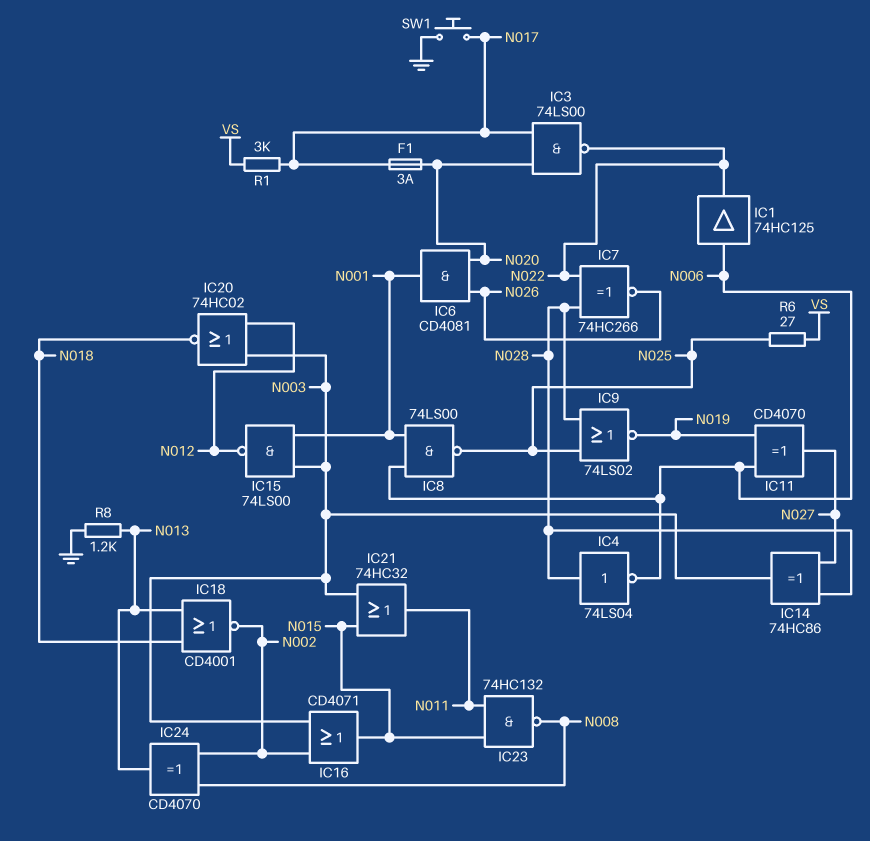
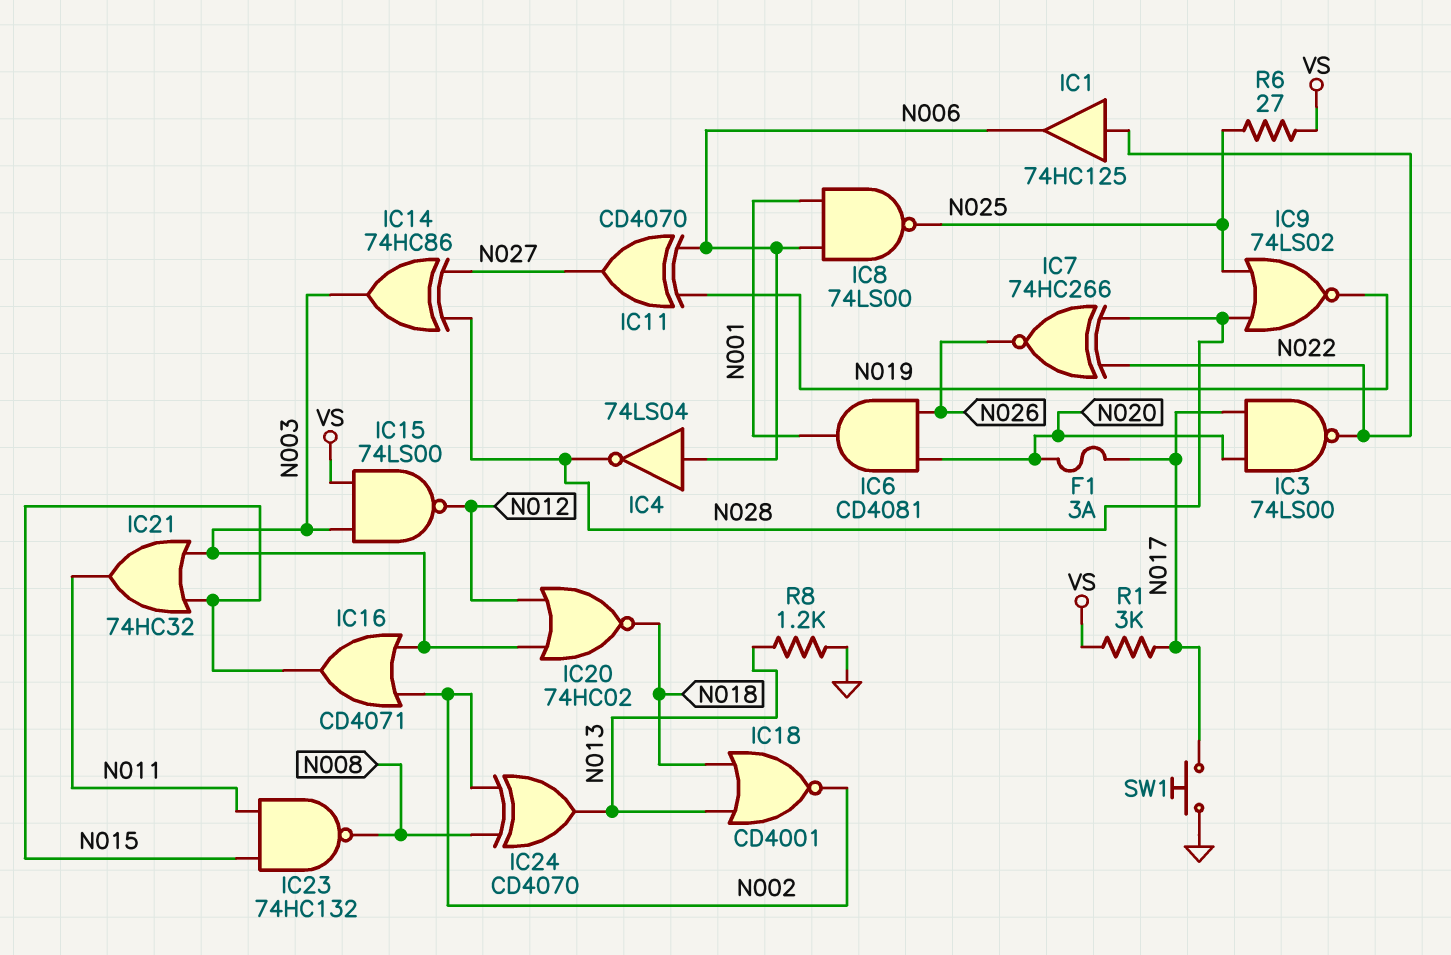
IC1: buffer 74HC125 (in N006, out N022) -> buffer 74HC125 (in N022, out N006)
IC4: NOT 74LS04 (in N028, out N006) -> NOT 74LS04 (in N006, out N028)
IC15: NAND 74LS00 (in N001, in N003, out N012) -> NAND 74LS00 (in N003, in VS, out N012)

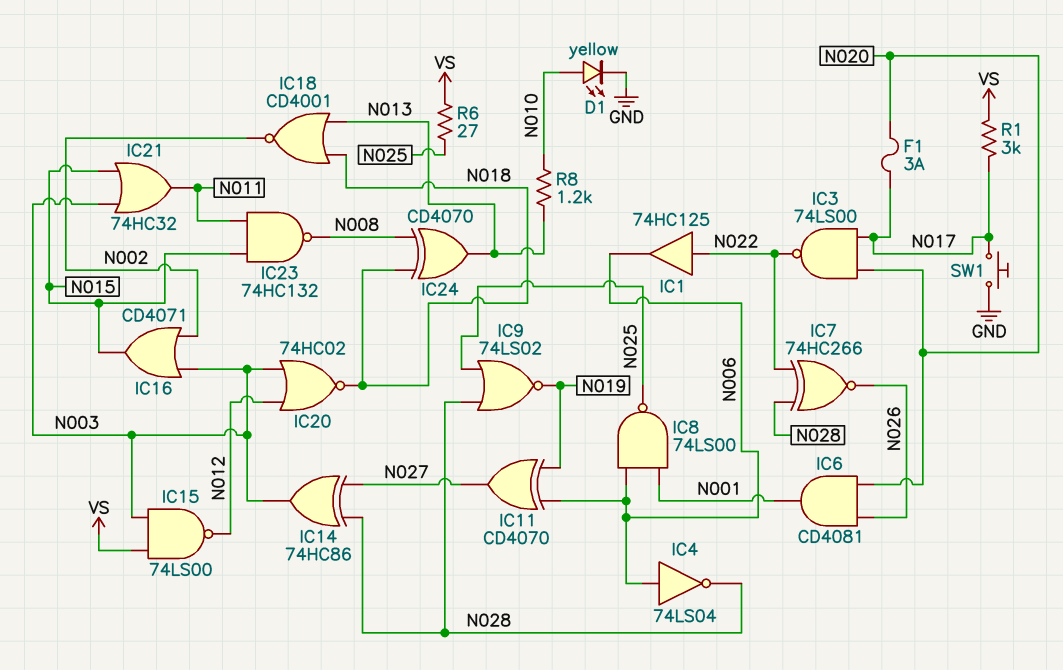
D1: none -> LED yellow (A N010, K GND)
IC24: XOR CD4070 (in N002, in N008, out N013) -> XOR CD4070 (in N008, in N018, out N013)
R8: 1.2k (GND, N013) -> 1.2k (N010, N013)

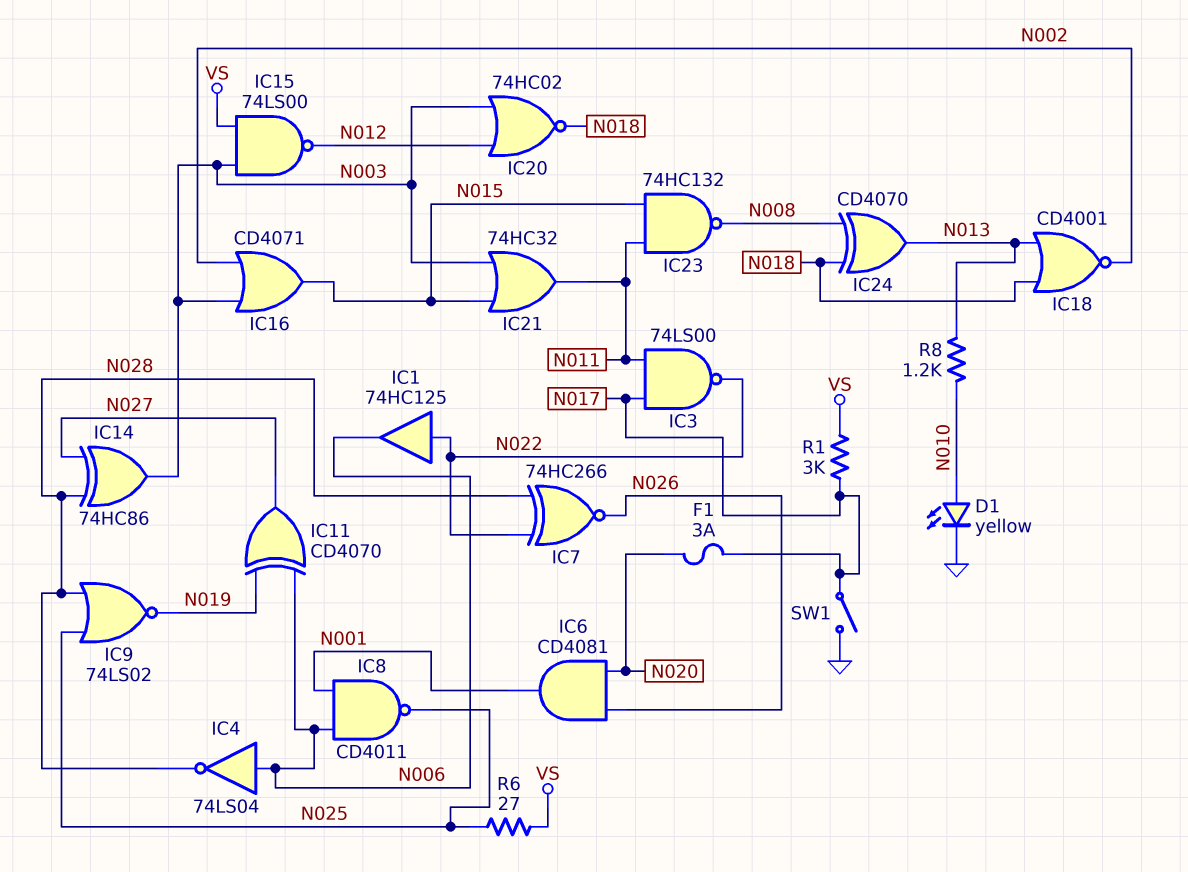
IC3: NAND 74LS00 (in N017, in N020, out N022) -> NAND 74LS00 (in N011, in N017, out N022)
IC8: NAND 74LS00 (in N001, in N006, out N025) -> NAND CD4011 (in N001, in N006, out N025)
SW1: button (GND, N017) -> switch (GND, N017)

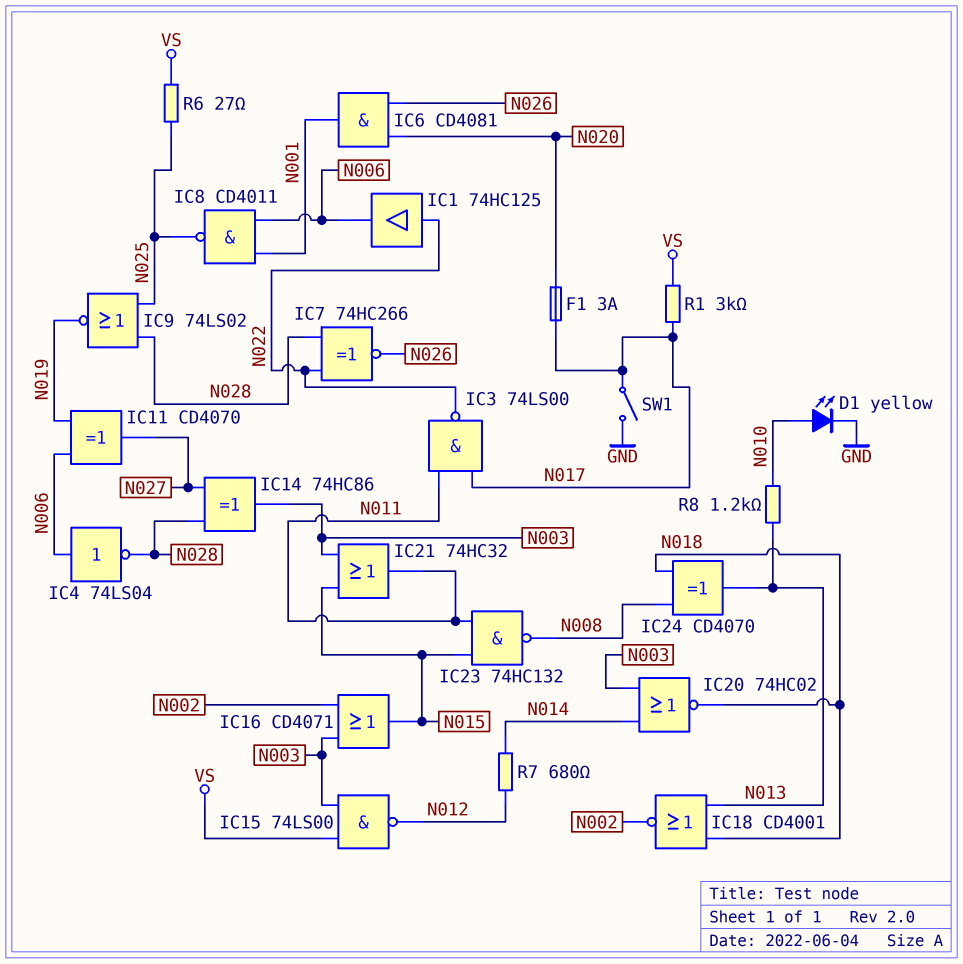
IC20: NOR 74HC02 (in N003, in N012, out N018) -> NOR 74HC02 (in N003, in N014, out N018)
R7: none -> 680 (N012, N014)

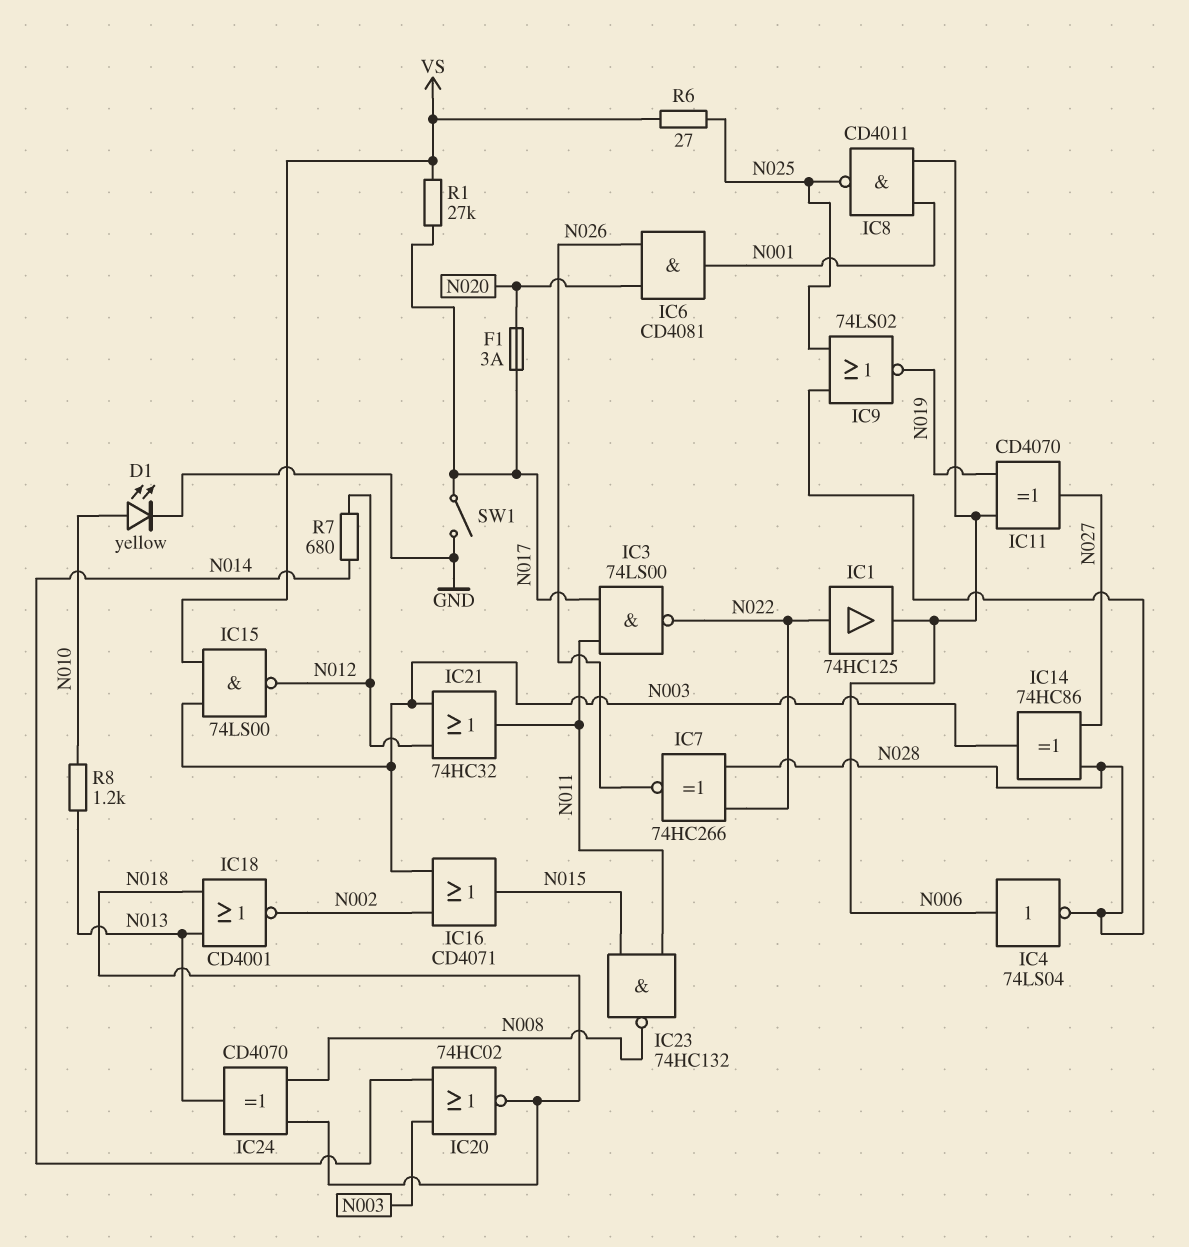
IC21: OR 74HC32 (in N003, in N015, out N011) -> OR 74HC32 (in N003, in N012, out N011)
R1: 3k (N017, VS) -> 27k (N017, VS)

